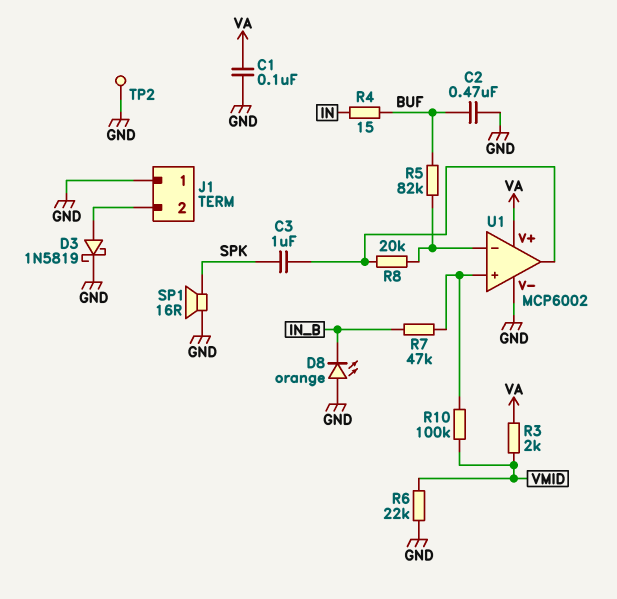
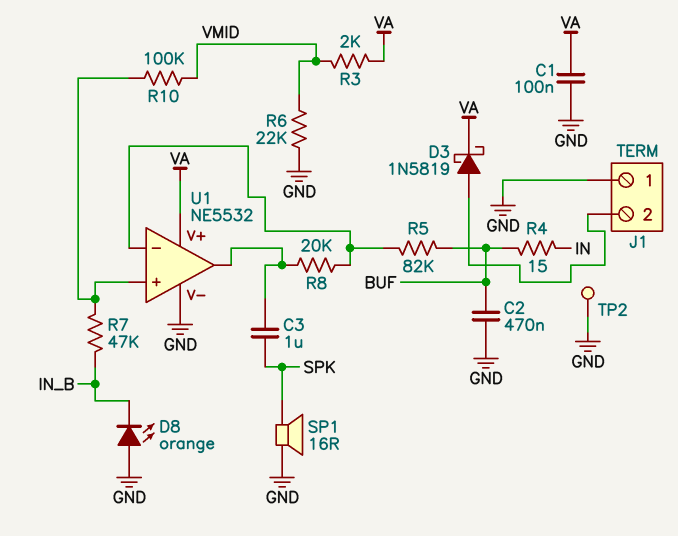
D3: schottky 1N5819 (A J1/2, K GND) -> schottky 1N5819 (A J1/2, K VA)
U1: MCP6002 -> NE5532

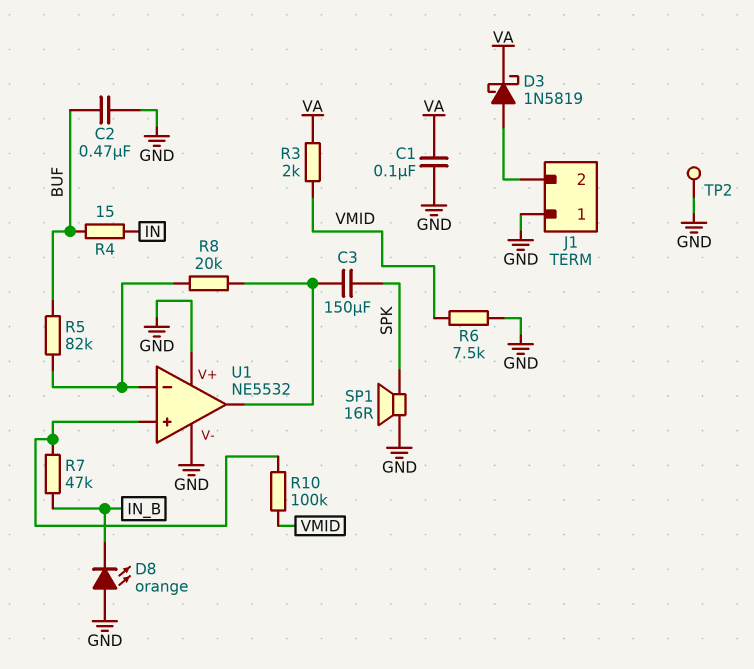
C3: 1uF (SPK, U1/out) -> 150uF (SPK, U1/out)
R6: 22k (GND, VMID) -> 7.5k (GND, VMID)
U1 pin V+: VA -> GND

